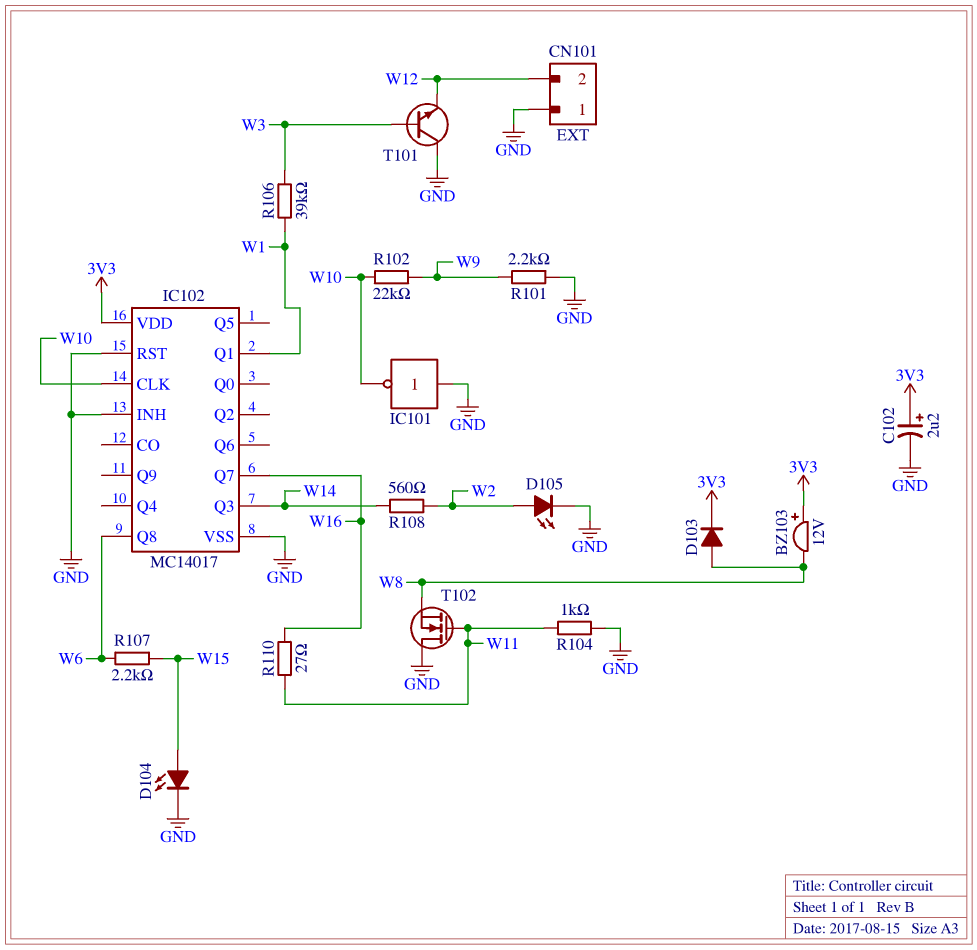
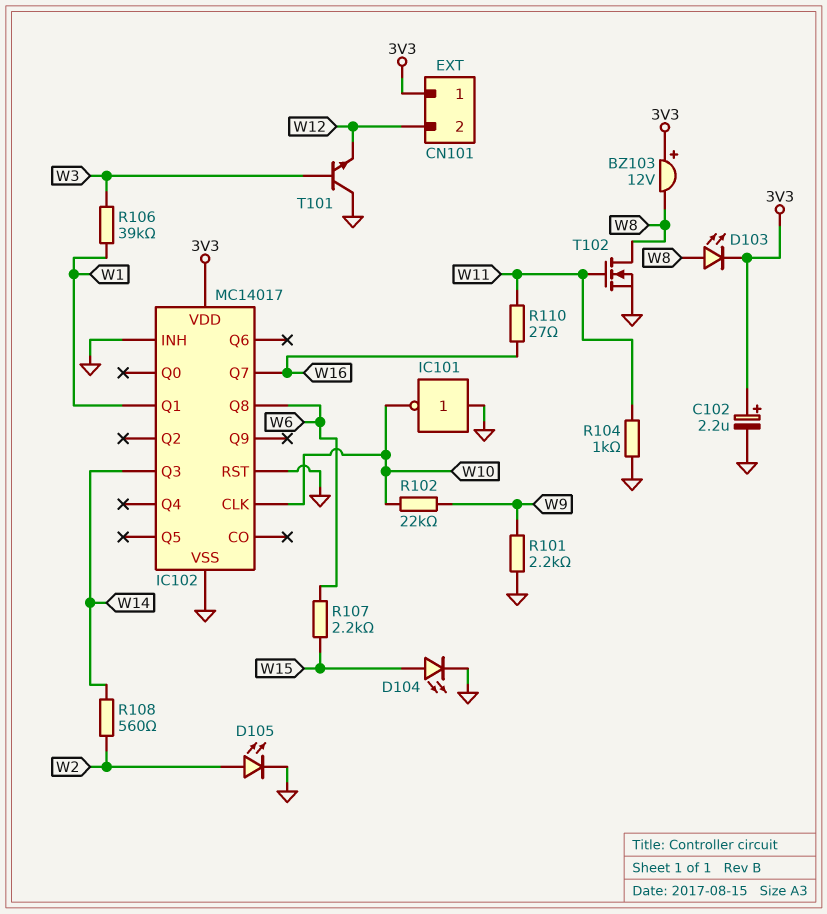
CN101 pin 1: GND -> 3V3
D103: diode (A W8, K 3V3) -> LED (A W8, K 3V3)
T102: NMOS (G W11, D GND, S W8) -> NMOS (G W11, D W8, S GND)

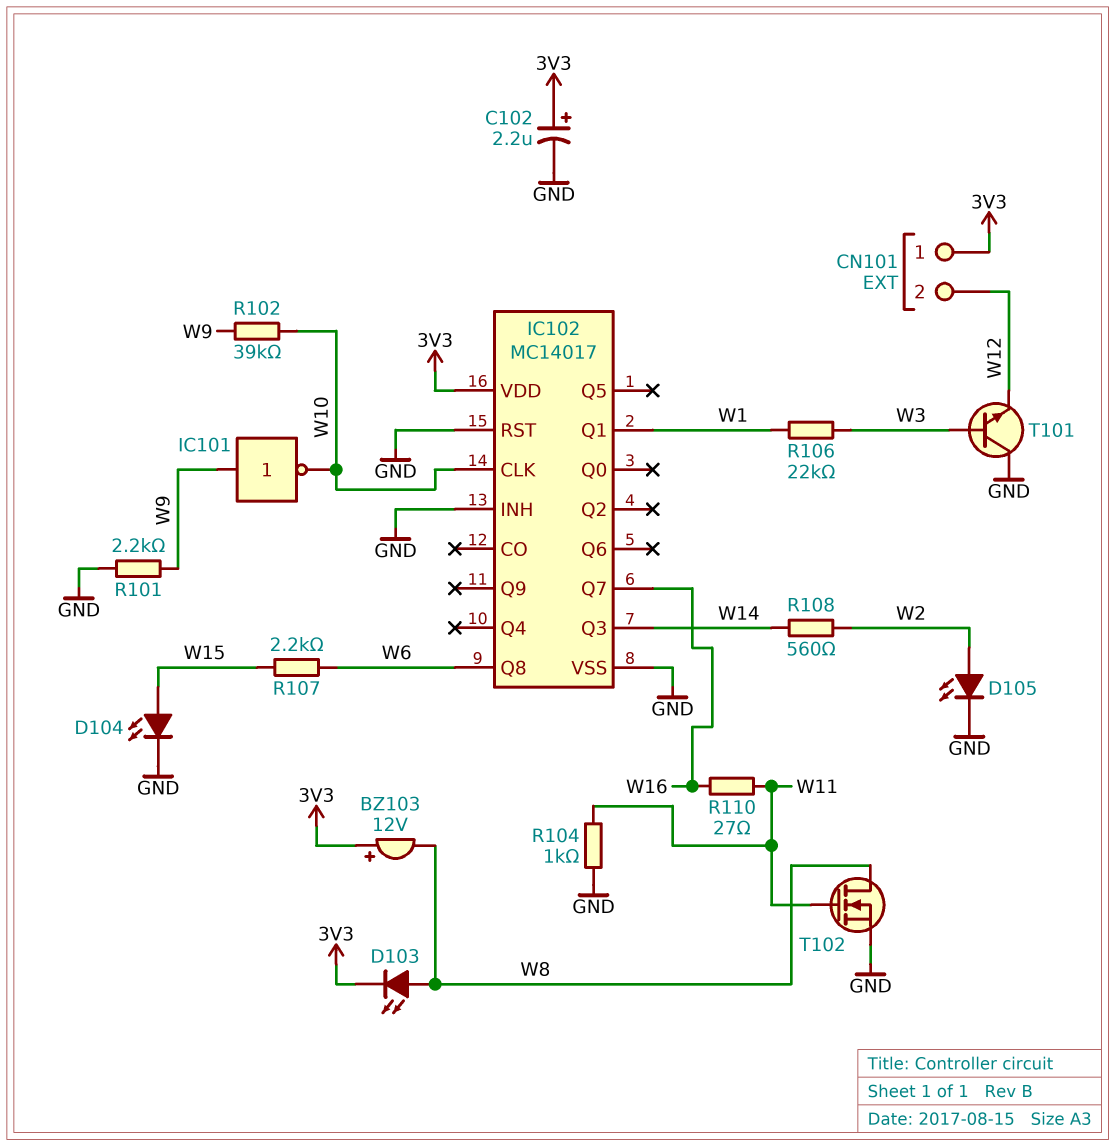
IC101: NOT (in GND, out W10) -> NOT (in W9, out W10)
R102: 22k (W9, W10) -> 39k (W9, W10)
R106: 39k (W1, W3) -> 22k (W1, W3)

